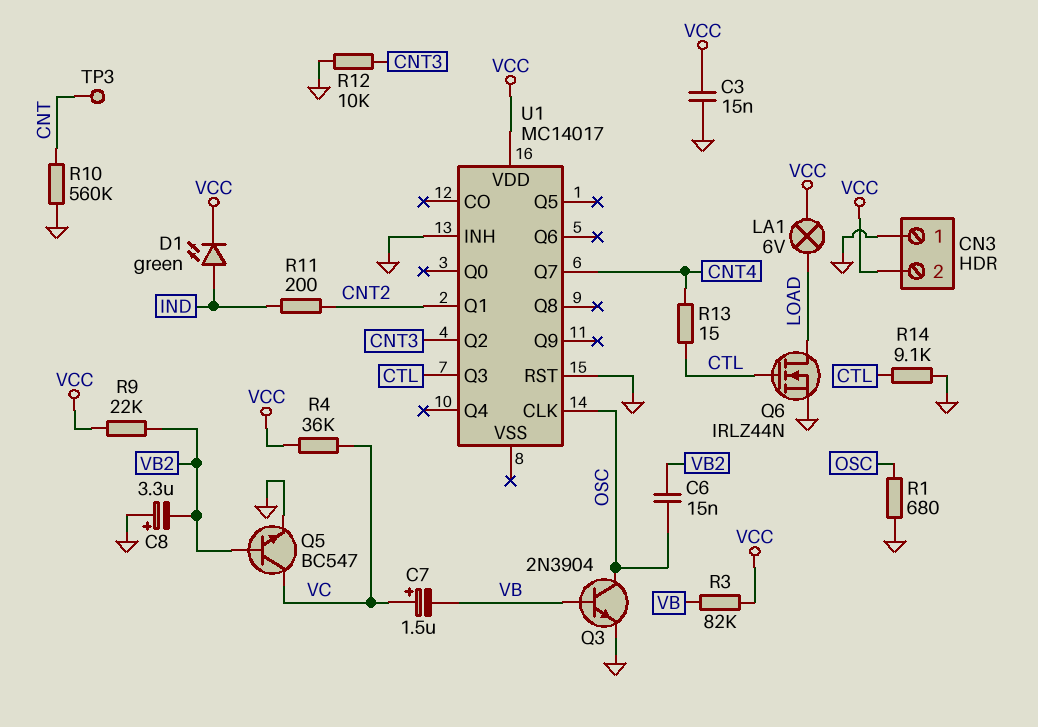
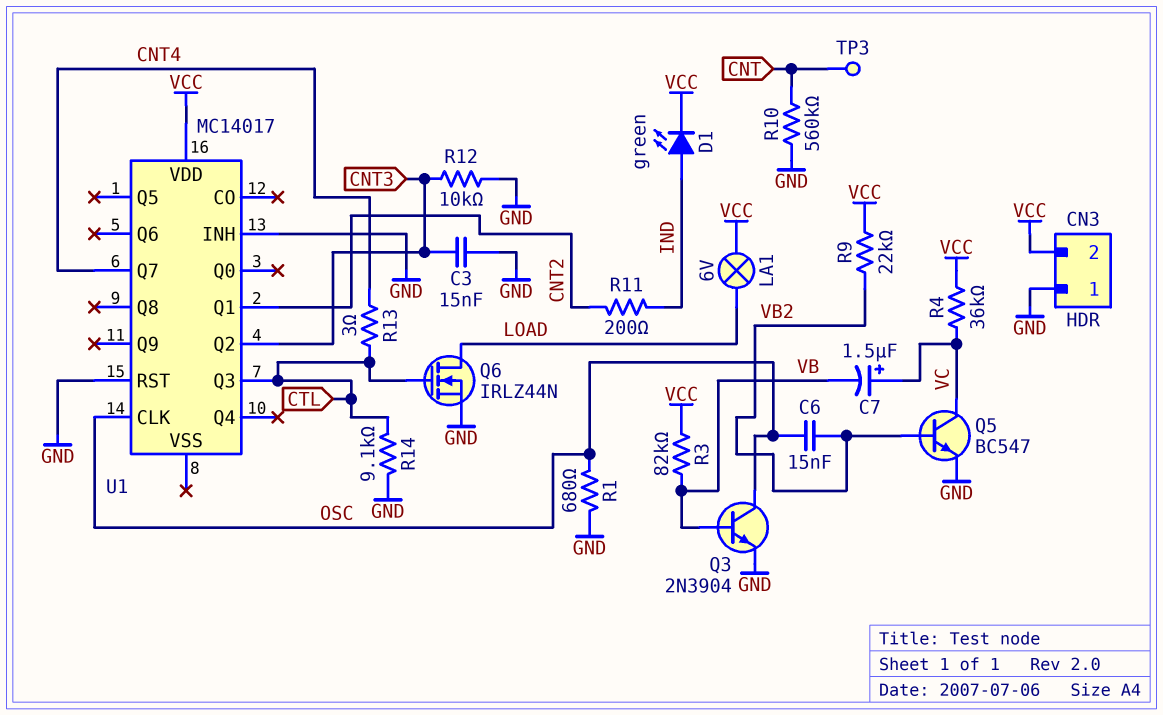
C3: 15nF (GND, VCC) -> 15nF (CNT3, GND)
C8: 3.3uF (plus GND, minus VB2) -> none
R13: 15 (CNT4, CTL) -> 3 (CNT4, CTL)

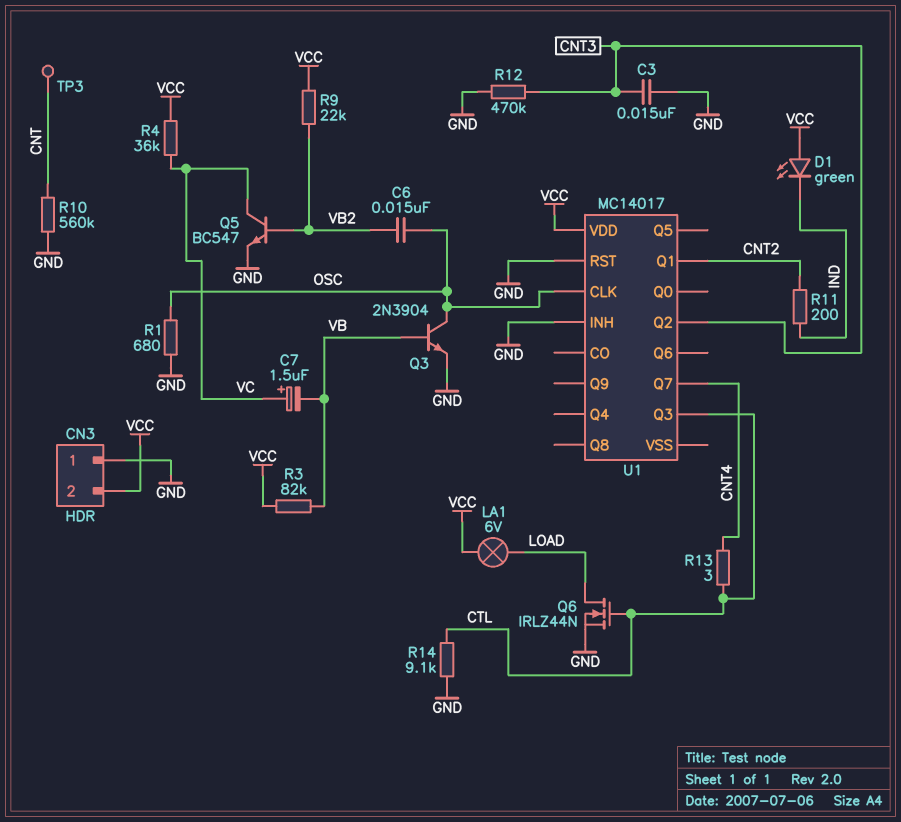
D1: LED green (A IND, K VCC) -> LED green (A VCC, K IND)
R12: 10k (CNT3, GND) -> 470k (CNT3, GND)

